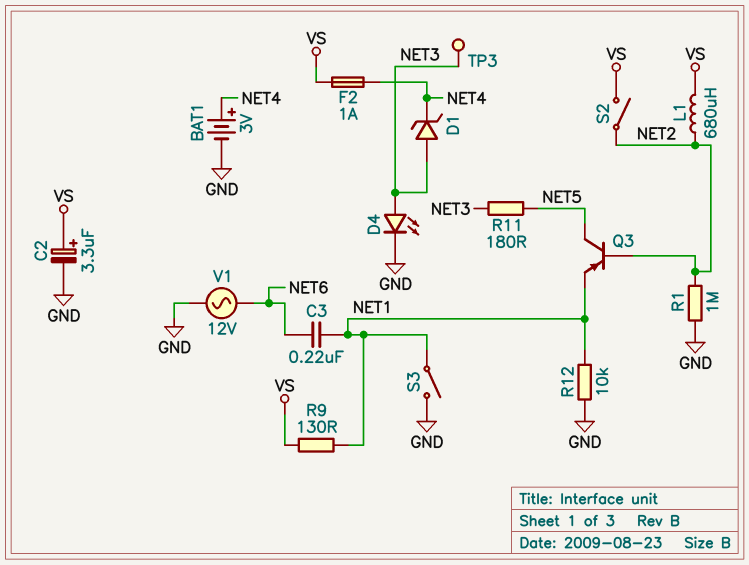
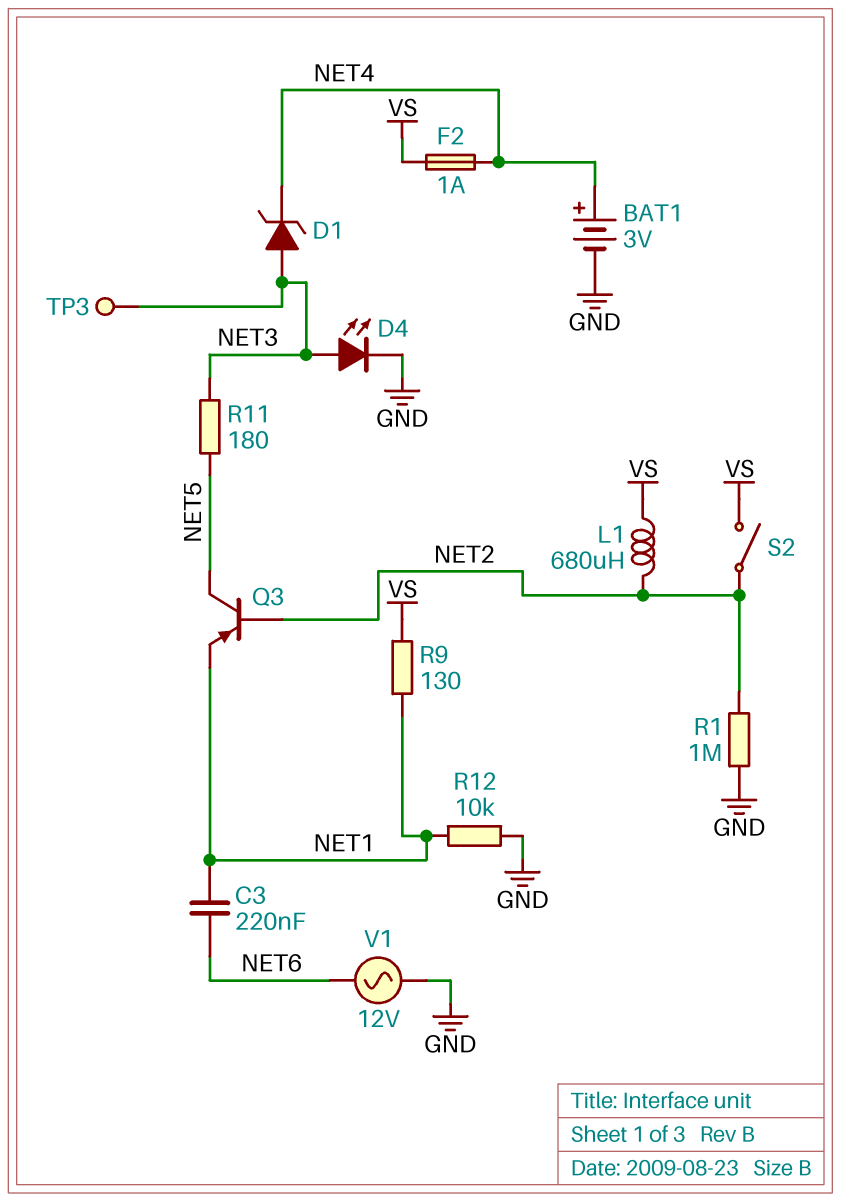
C2: 3.3uF (plus VS, minus GND) -> none
S3: switch (GND, NET1) -> none

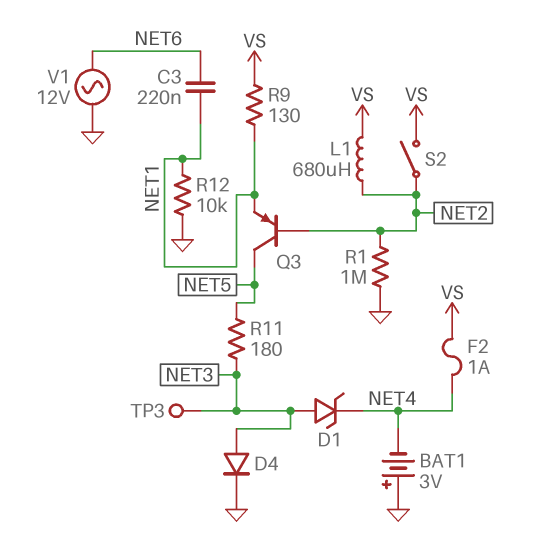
BAT1: 3V (plus NET4, minus GND) -> 3V (plus GND, minus NET4)
D4: LED (A NET3, K GND) -> diode (A NET3, K GND)

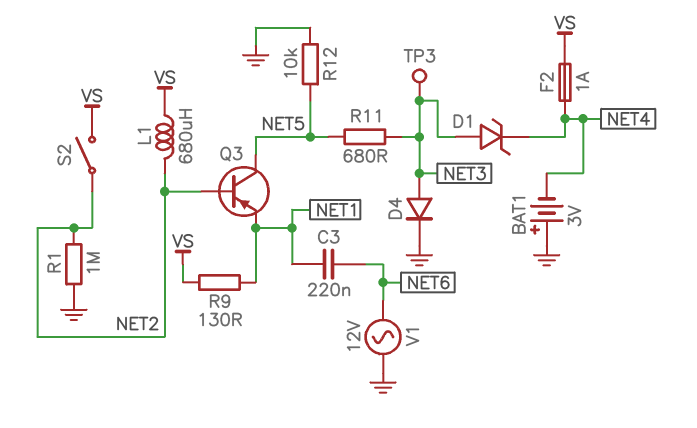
R11: 180 (NET3, NET5) -> 680 (NET3, NET5)
R12: 10k (GND, NET1) -> 10k (GND, NET5)

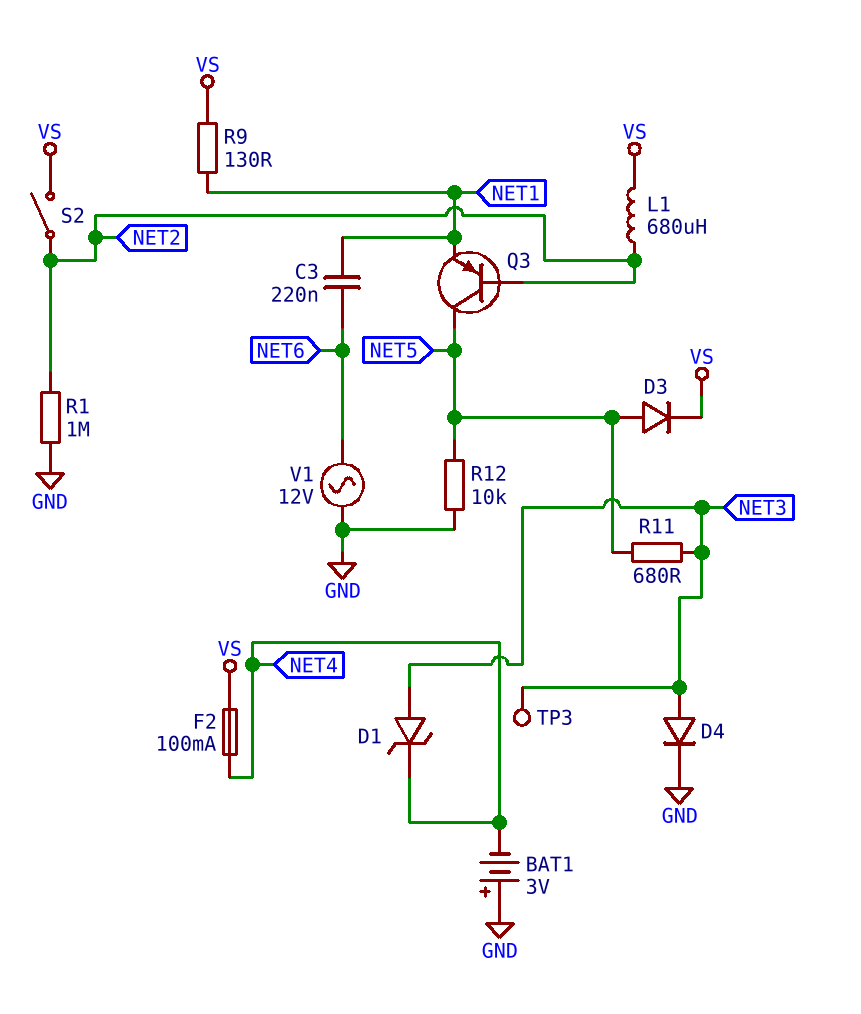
D3: none -> diode (A NET5, K VS)
F2: 1A (NET4, VS) -> 100mA (NET4, VS)

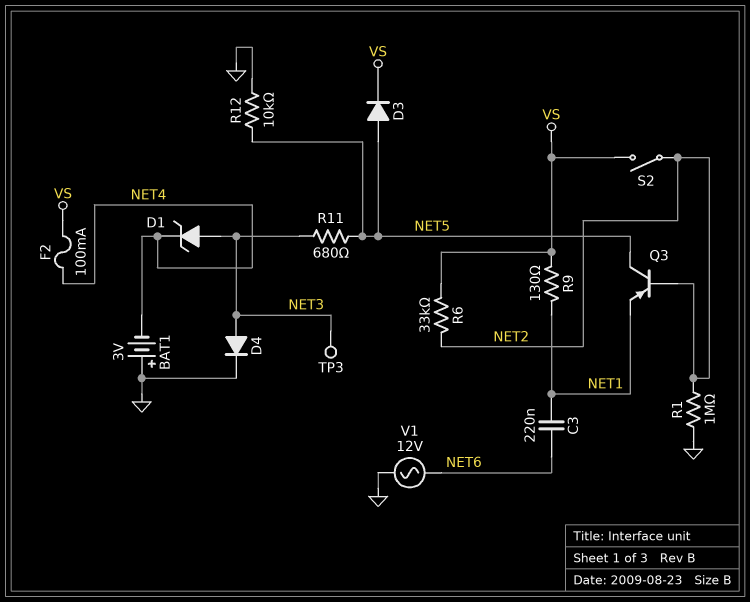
L1: 680uH (NET2, VS) -> none
R6: none -> 33k (NET2, VS)

